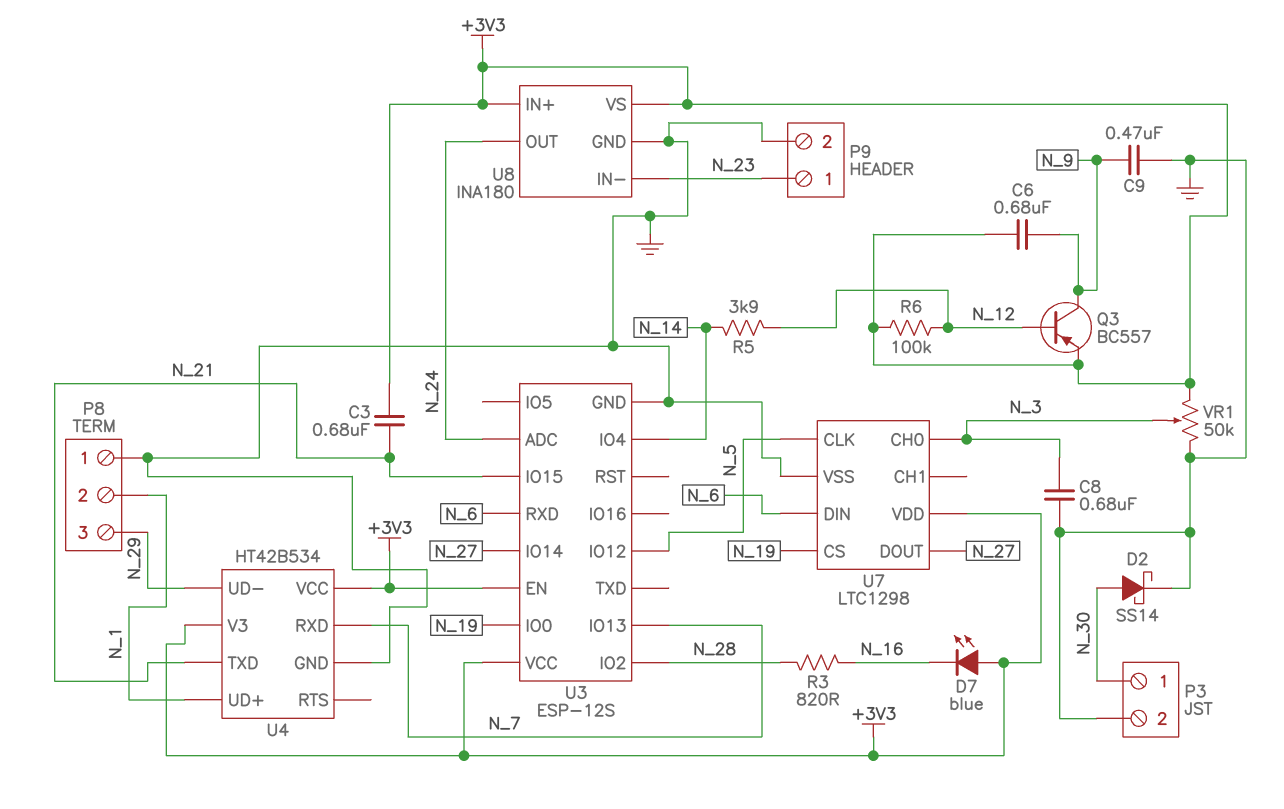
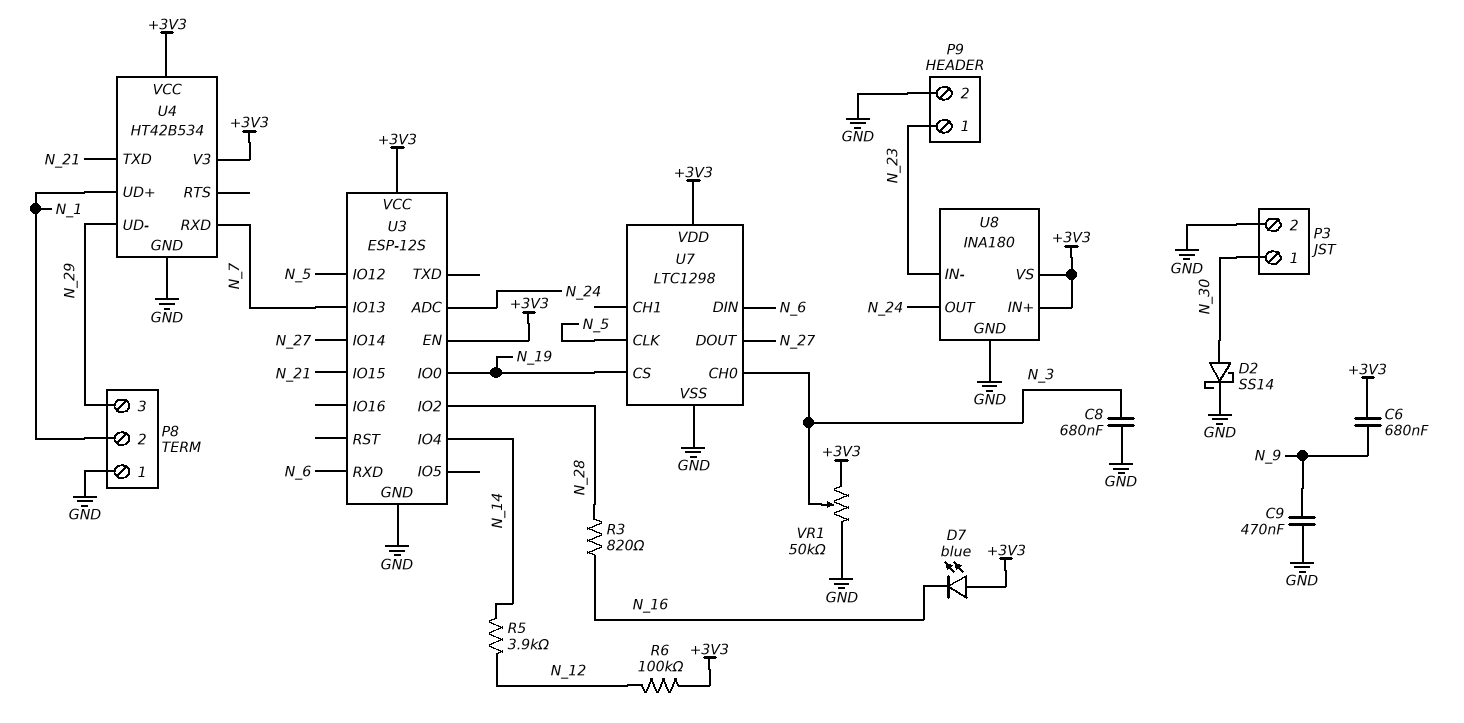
C3: 680nF (+3V3, N_21) -> none
Q3: PNP BC557 (B N_12, C N_9, E +3V3) -> none

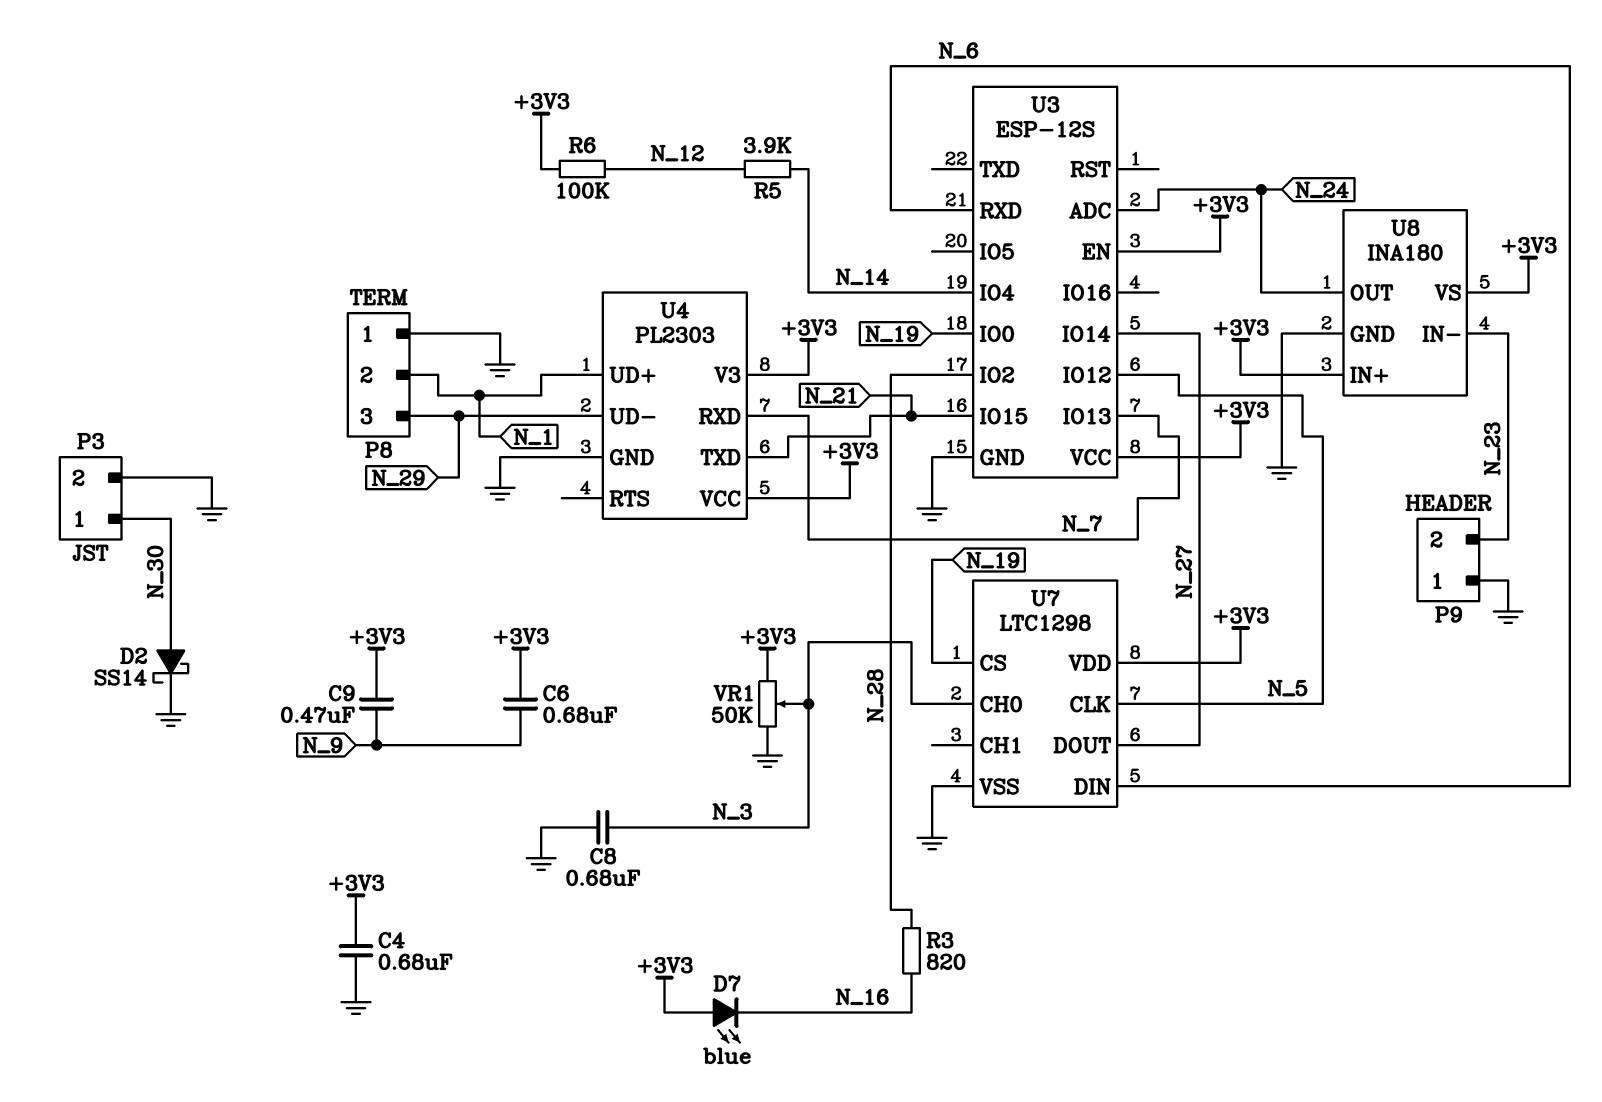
C4: none -> 680nF (+3V3, GND)
C9: 470nF (GND, N_9) -> 470nF (+3V3, N_9)
P9 pin 1: N_23 -> GND
P9 pin 2: GND -> N_23
U4: HT42B534 -> PL2303

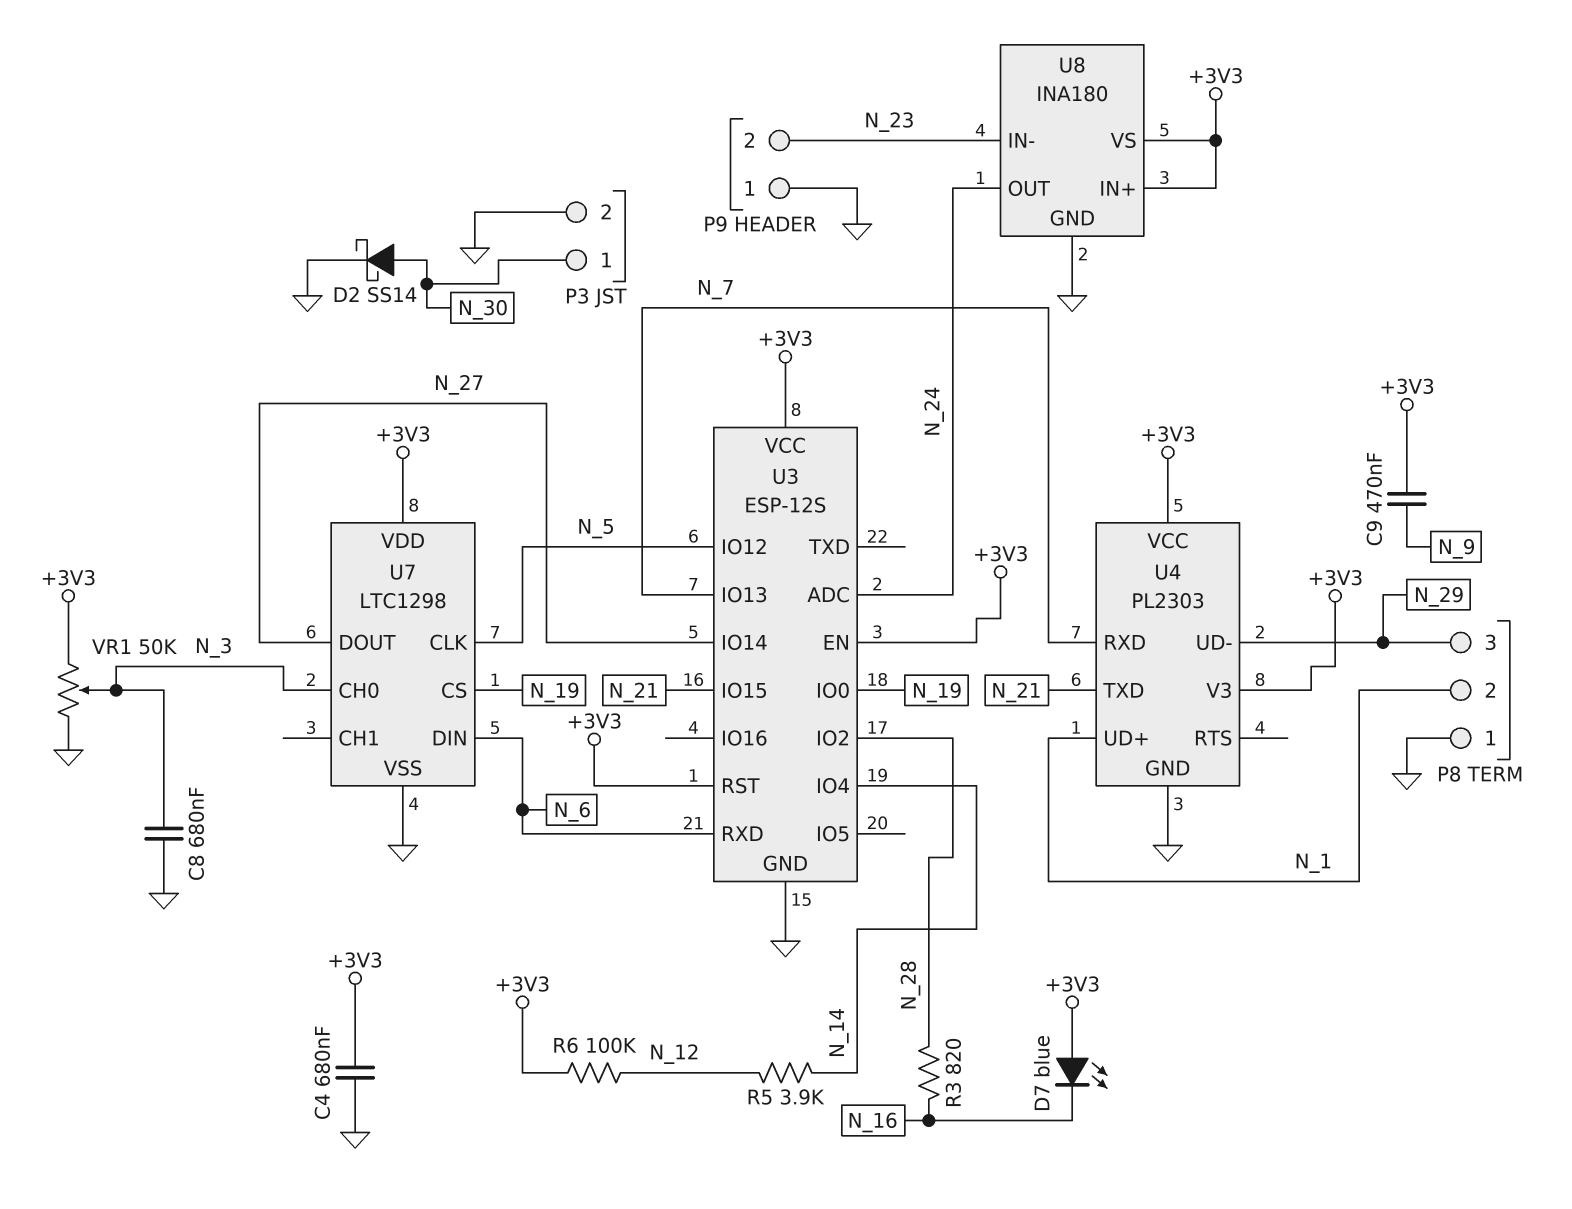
C6: 680nF (+3V3, N_9) -> none
U3 pin RST: none -> +3V3

